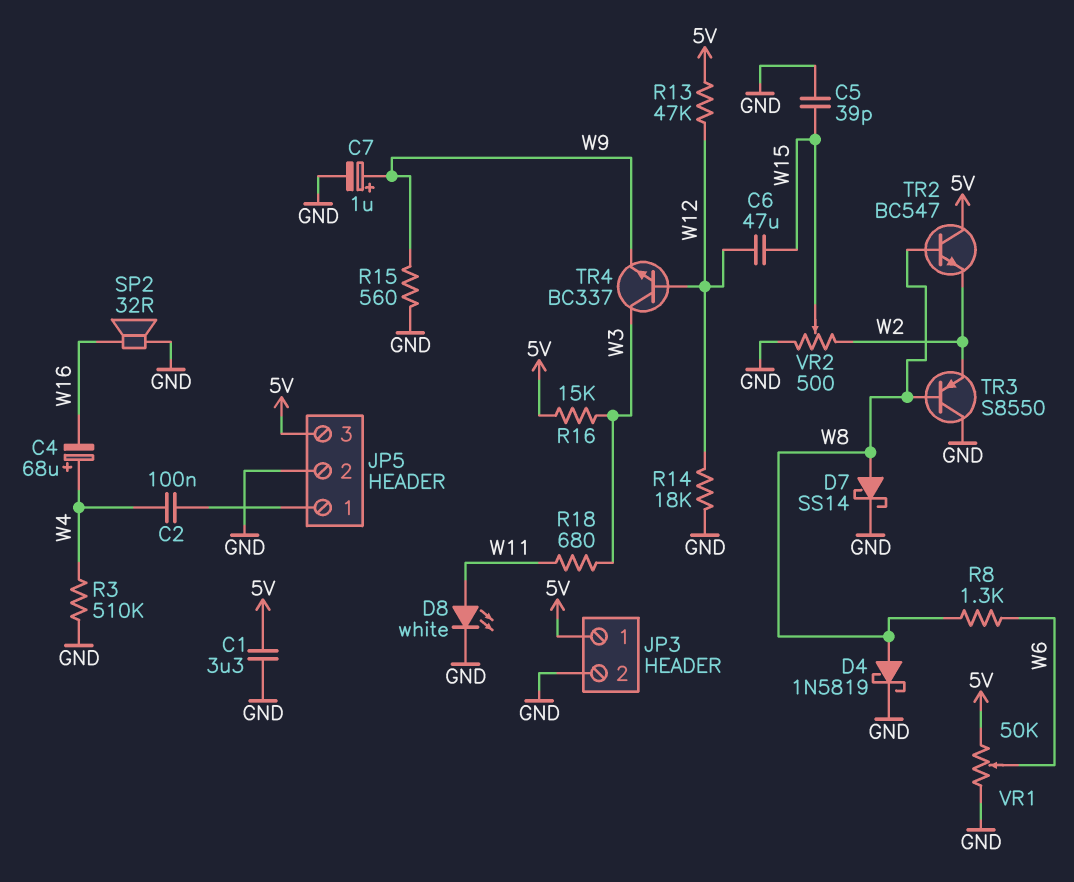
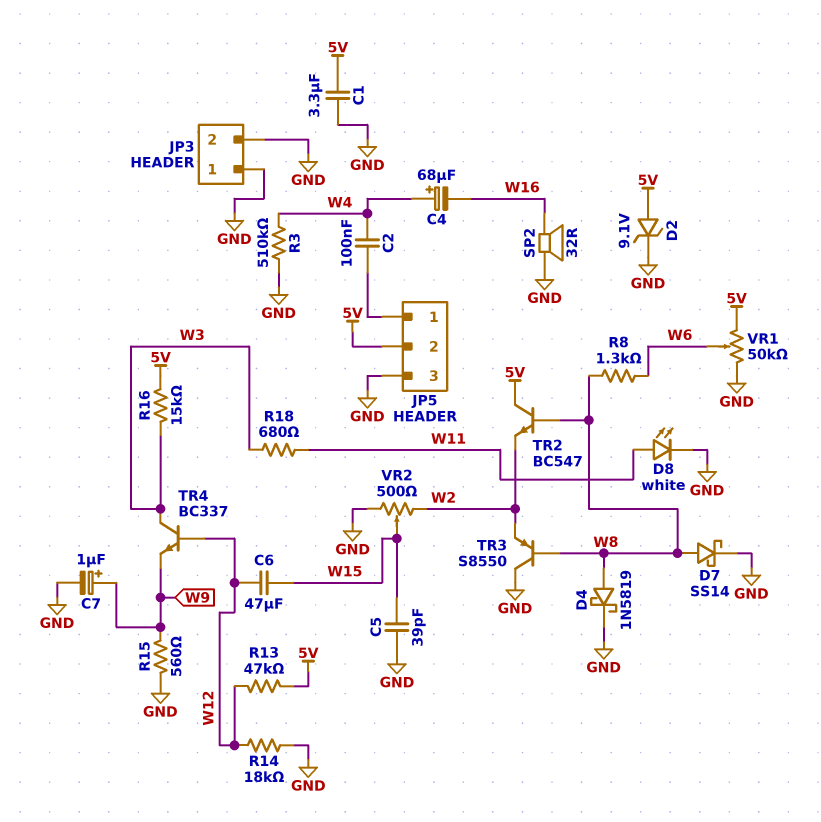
D2: none -> zener 9.1V (A 5V, K GND)
JP3 pin 1: 5V -> GND
JP5 pin 2: GND -> 5V
JP5 pin 3: 5V -> GND

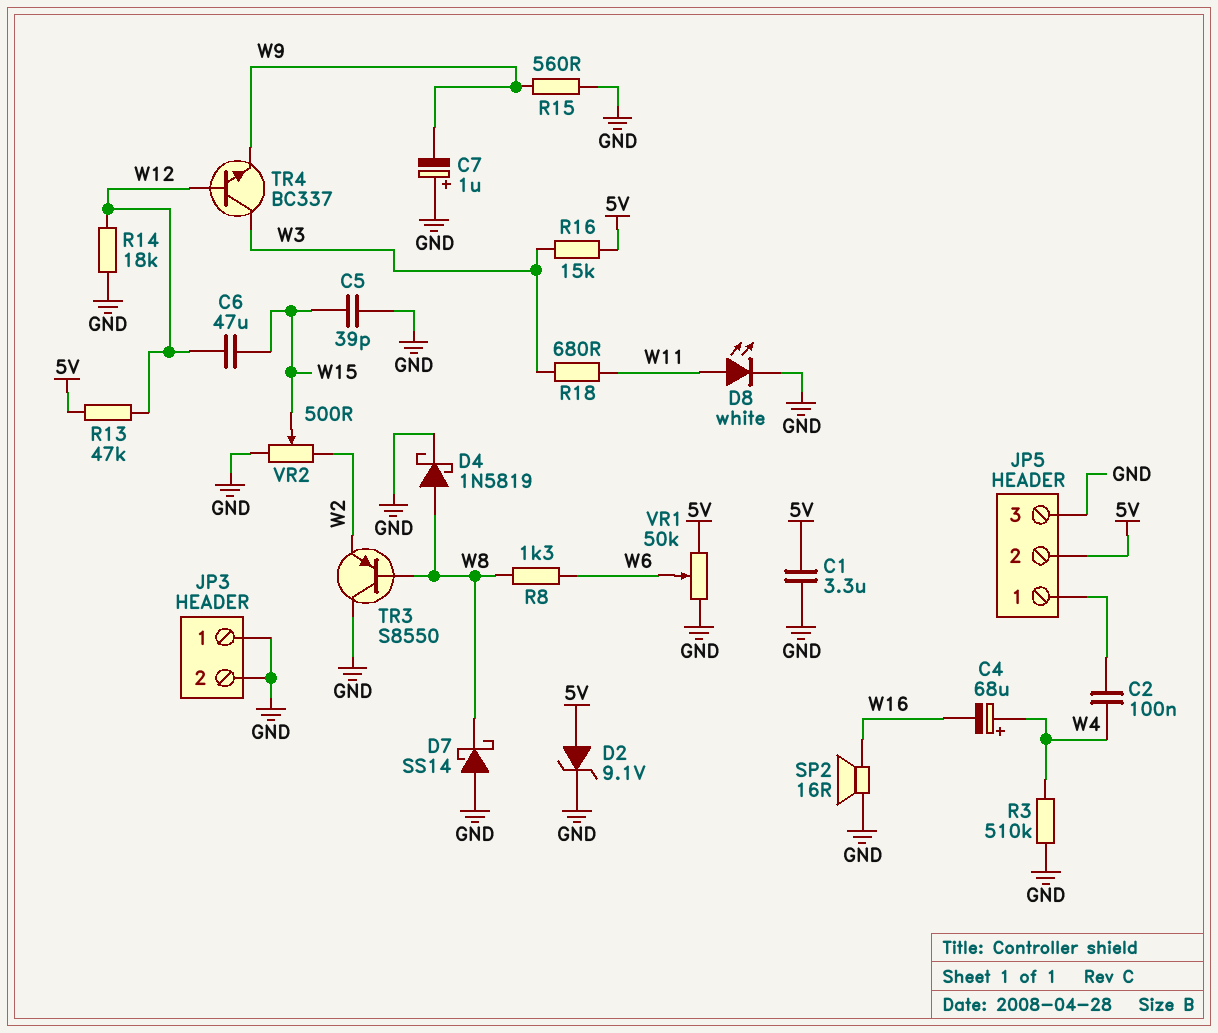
C7: 1uF (plus W9, minus GND) -> 1uF (plus GND, minus W9)
D7: schottky SS14 (A W8, K GND) -> schottky SS14 (A GND, K W8)
SP2: speaker 32R (GND, W16) -> speaker 16R (GND, W16)
TR2: NPN BC547 (B W8, C 5V, E W2) -> none

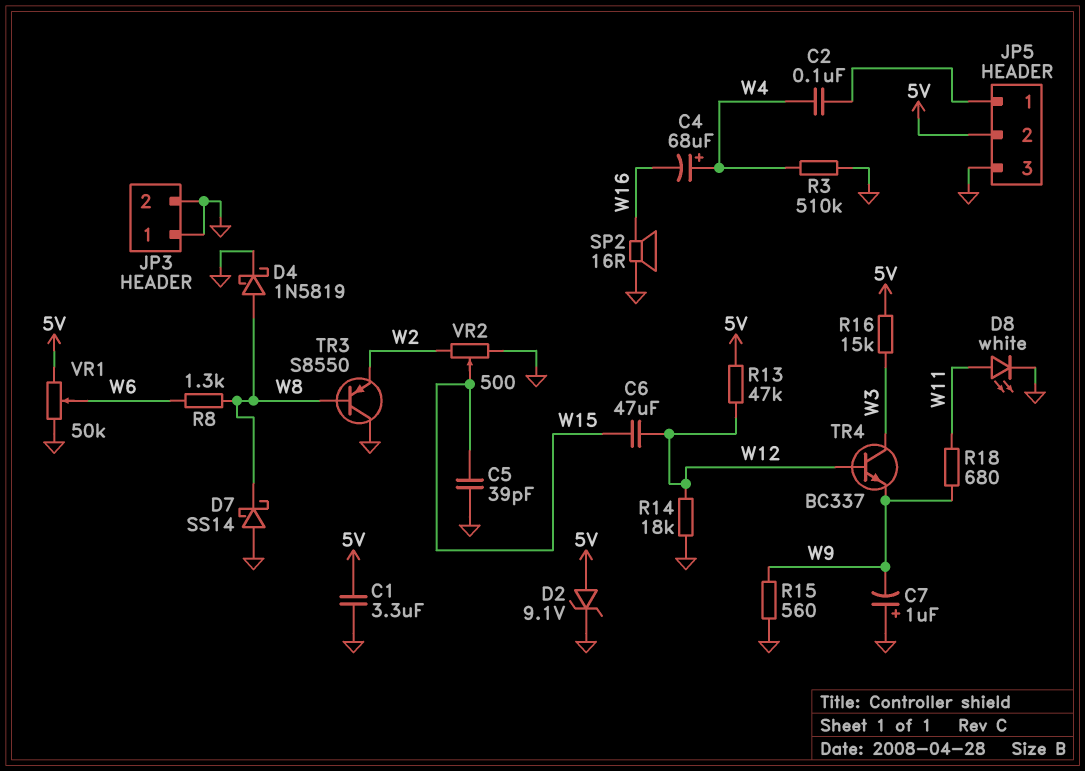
R18: 680 (W3, W11) -> 680 (W9, W11)

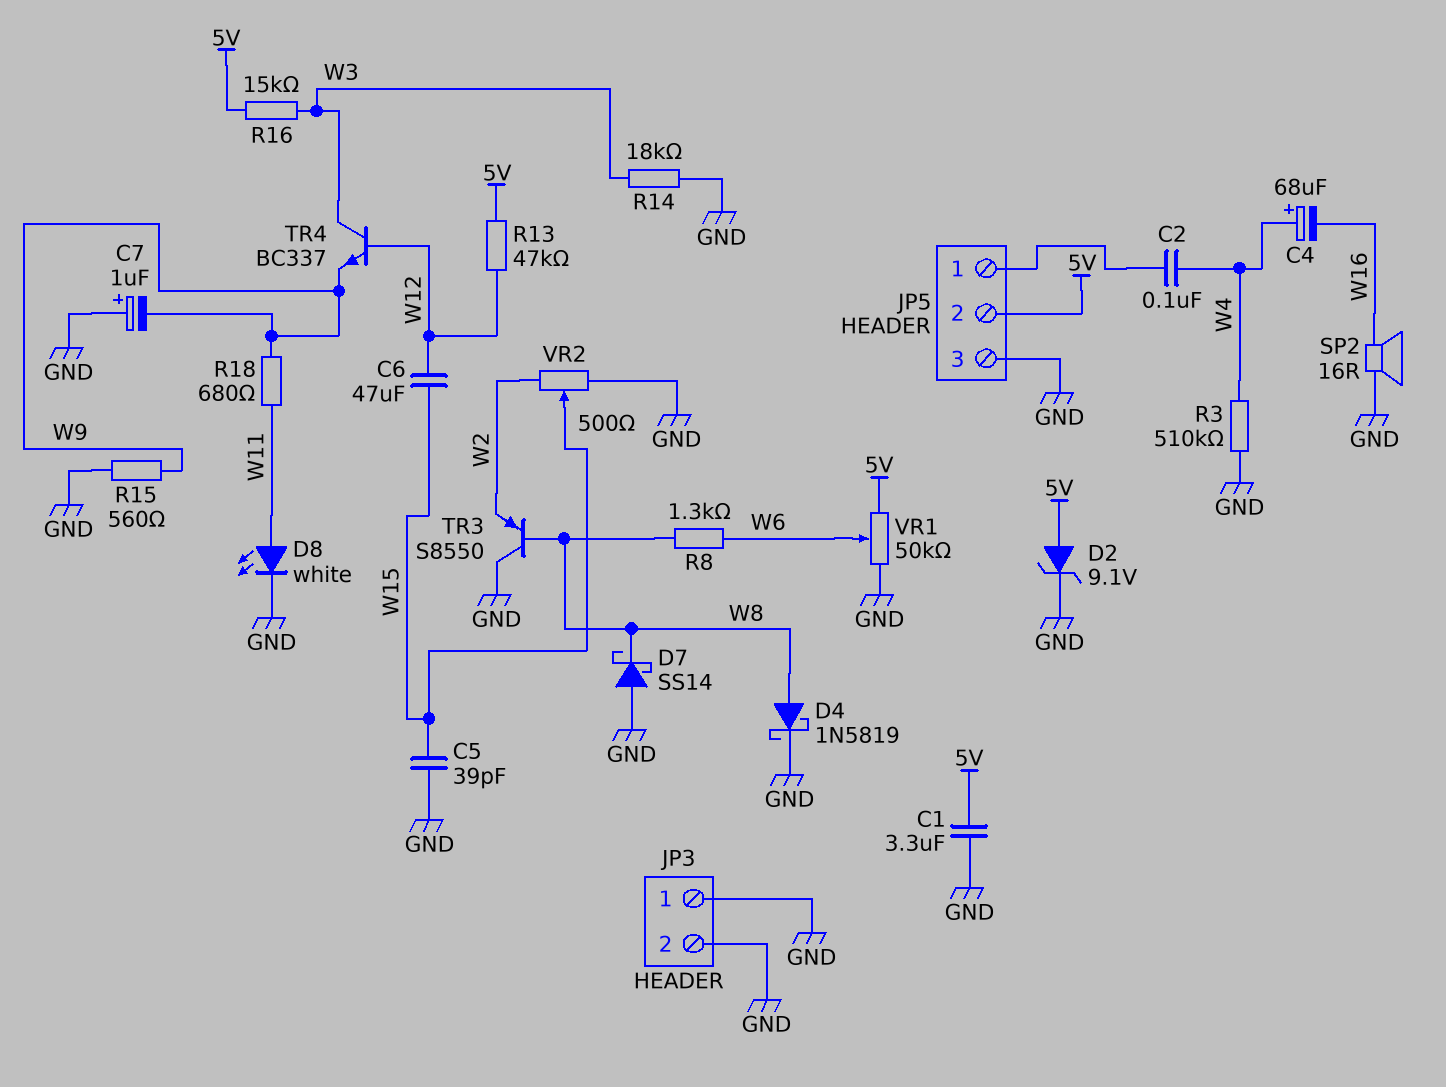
R14: 18k (GND, W12) -> 18k (GND, W3)

